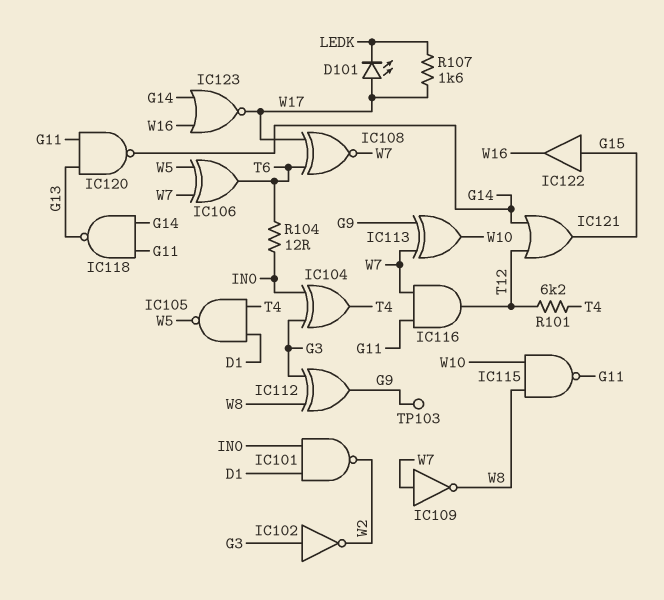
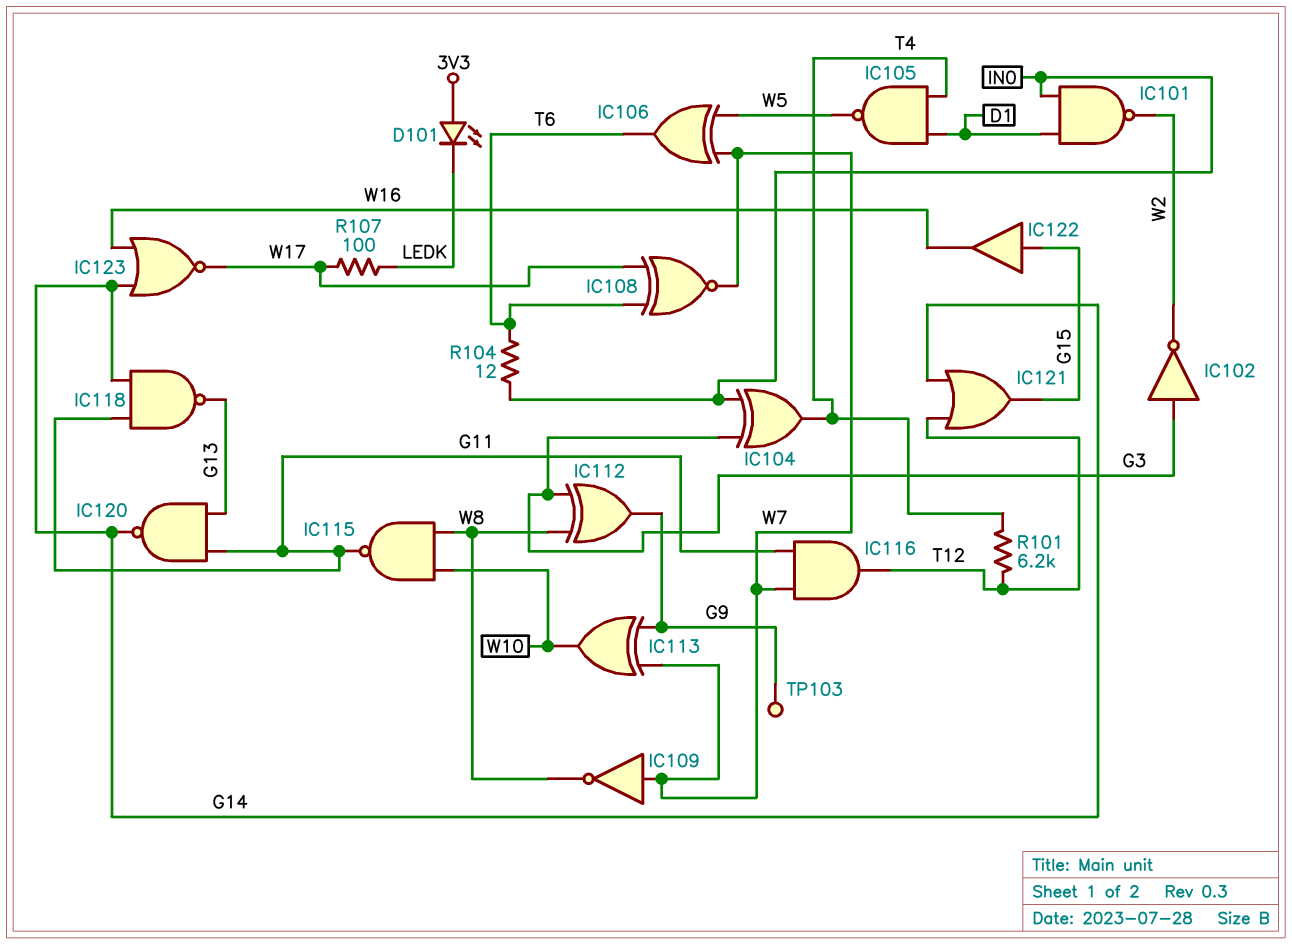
D101: LED (A W17, K LEDK) -> LED (A 3V3, K LEDK)
R107: 1.6k (LEDK, W17) -> 100 (LEDK, W17)

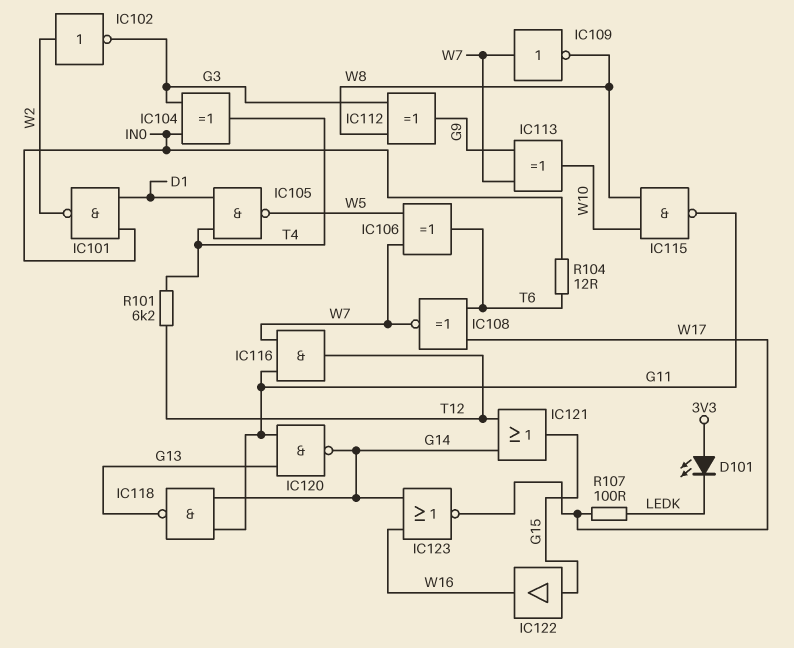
IC102: NOT (in G3, out W2) -> NOT (in W2, out G3)
TP103: test point (G9) -> none

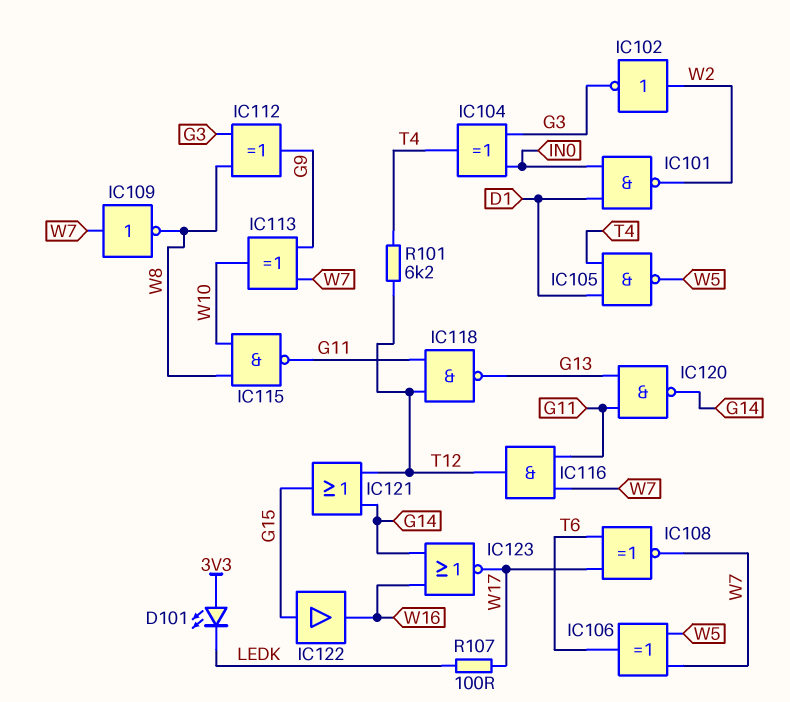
IC118: NAND (in G11, in G14, out G13) -> NAND (in G11, in T12, out G13)
R104: 12 (IN0, T6) -> none

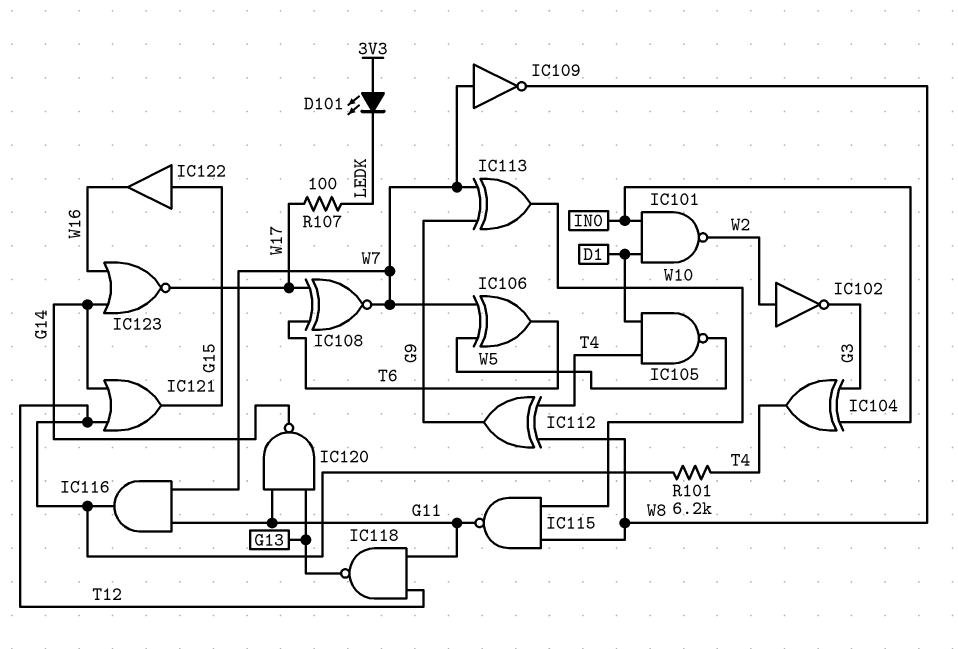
IC112: XOR (in G3, in W8, out G9) -> XOR (in T4, in W8, out G9)

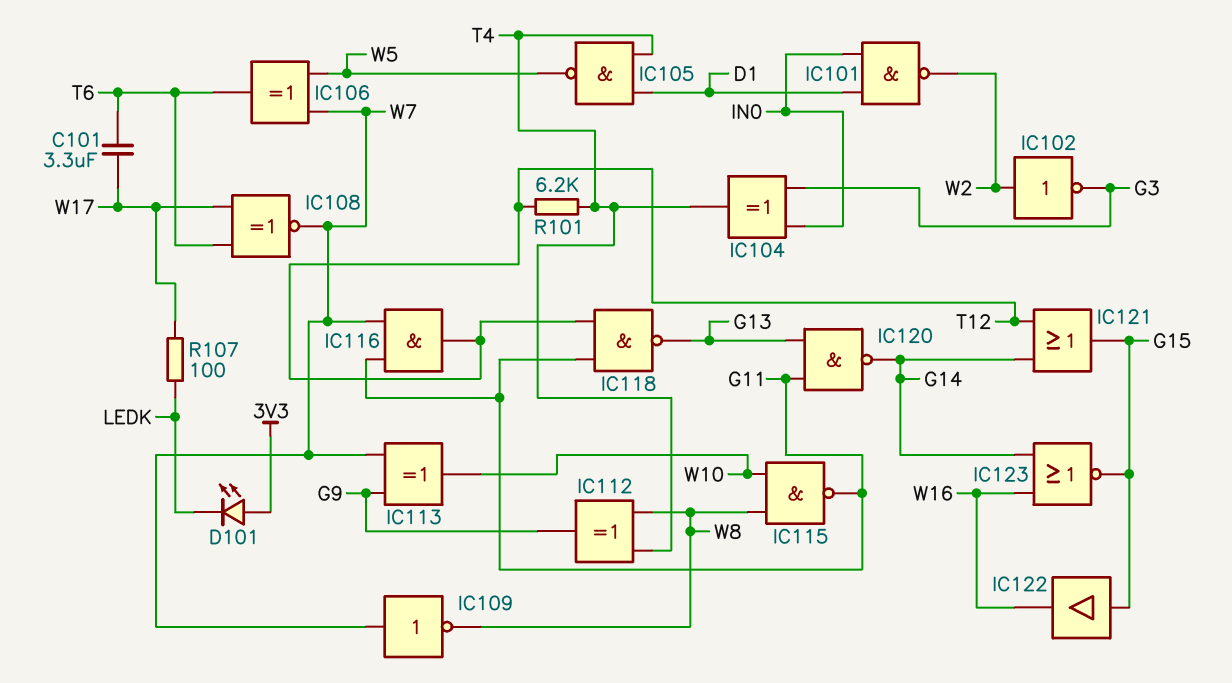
C101: none -> 3.3uF (T6, W17)
IC123: NOR (in G14, in W16, out W17) -> NOR (in G14, in W16, out G15)

